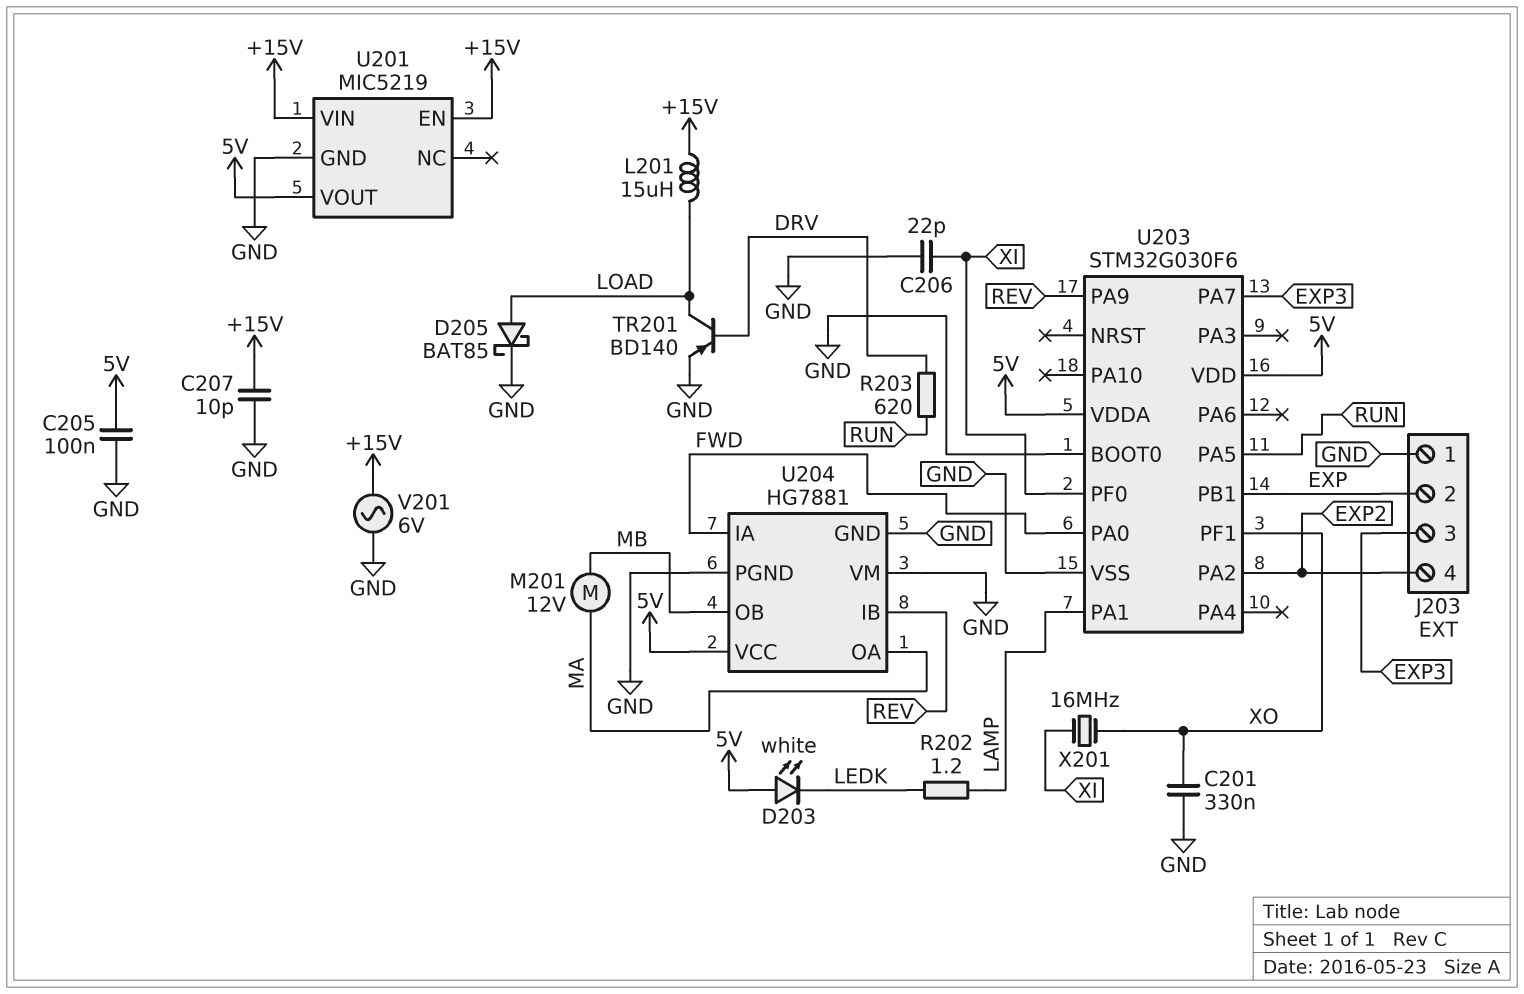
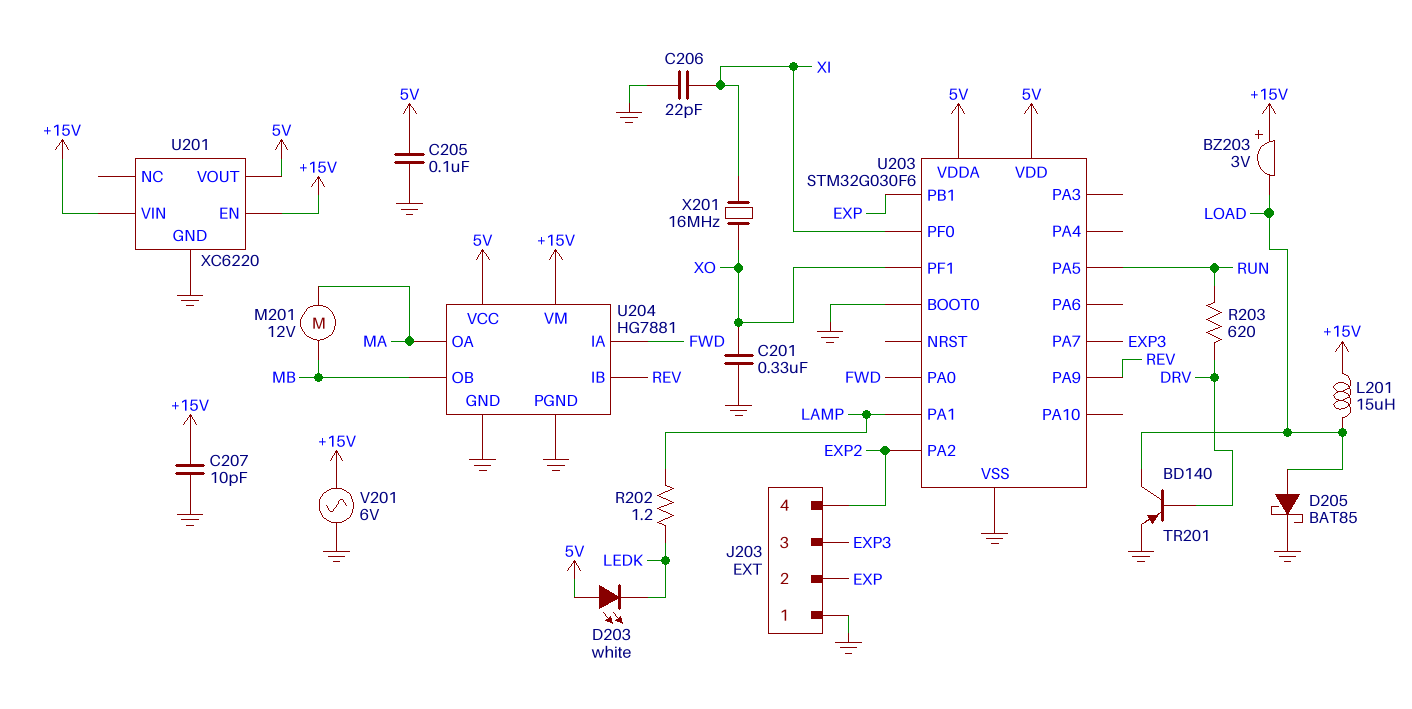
BZ203: none -> buzzer 3V (plus +15V, minus LOAD)
U201: MIC5219 -> XC6220
U204 pin VM: GND -> +15V

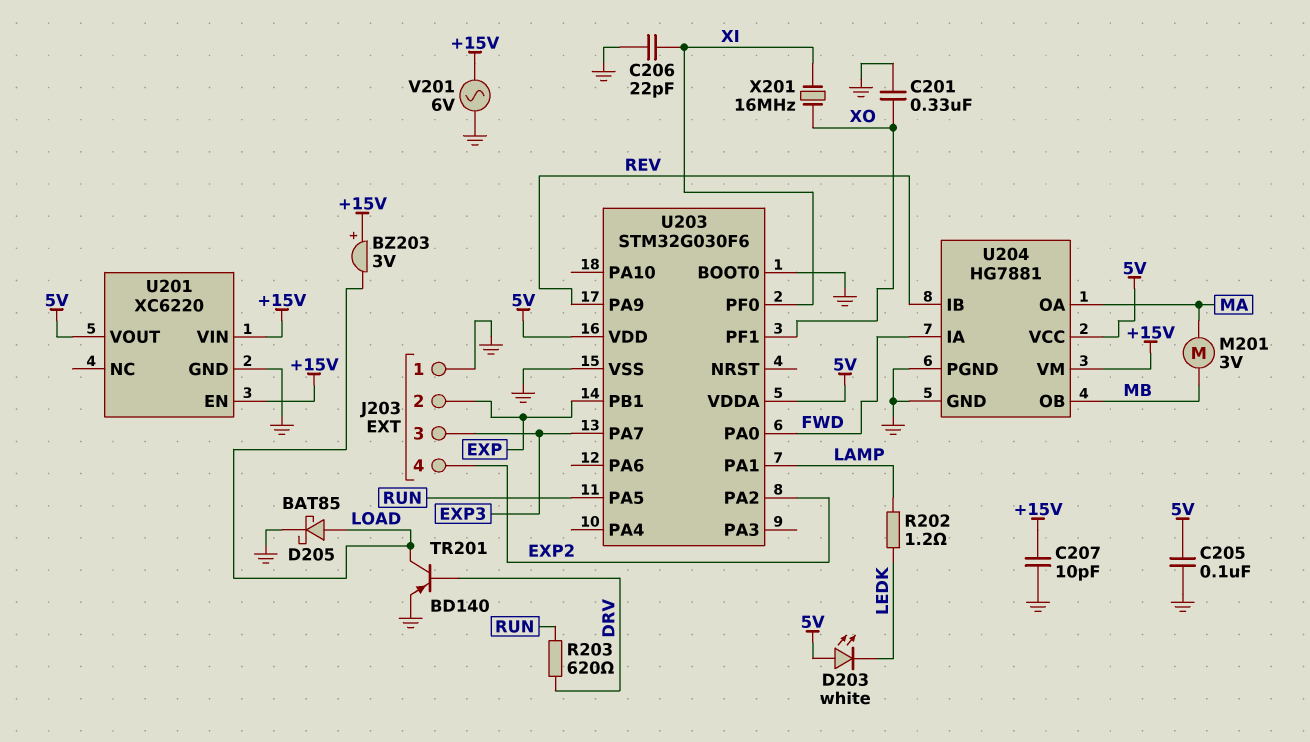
L201: 15uH (+15V, LOAD) -> none
M201: motor 12V (MA, MB) -> motor 3V (MA, MB)

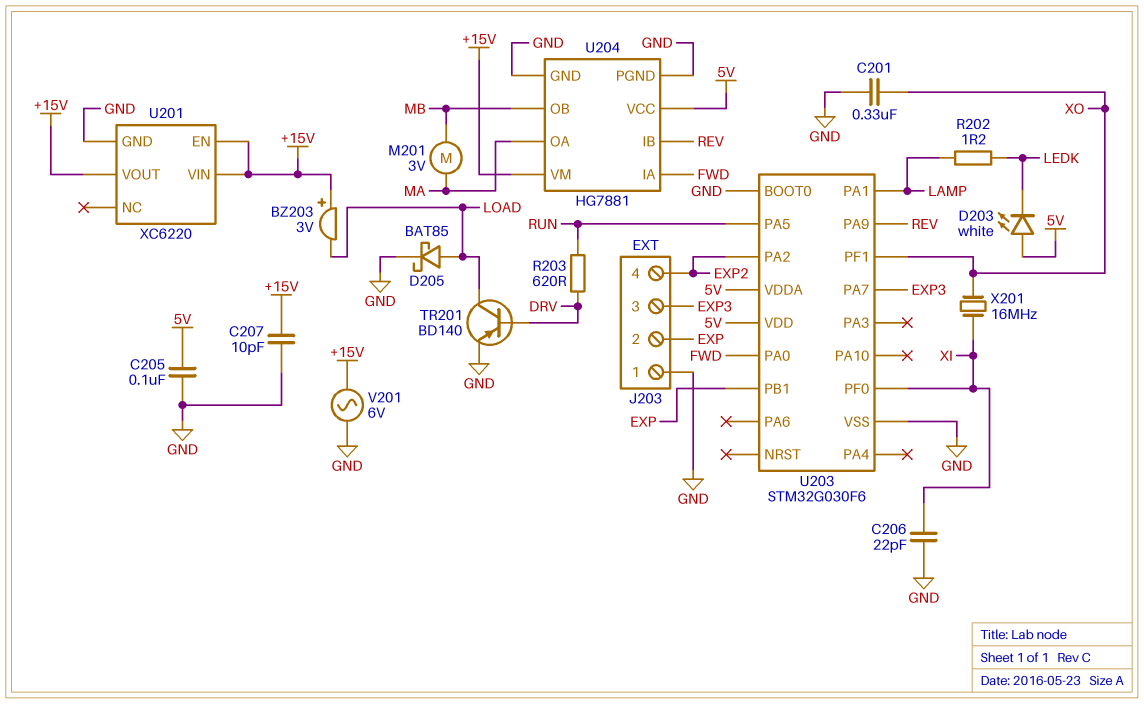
U201 pin VOUT: 5V -> +15V

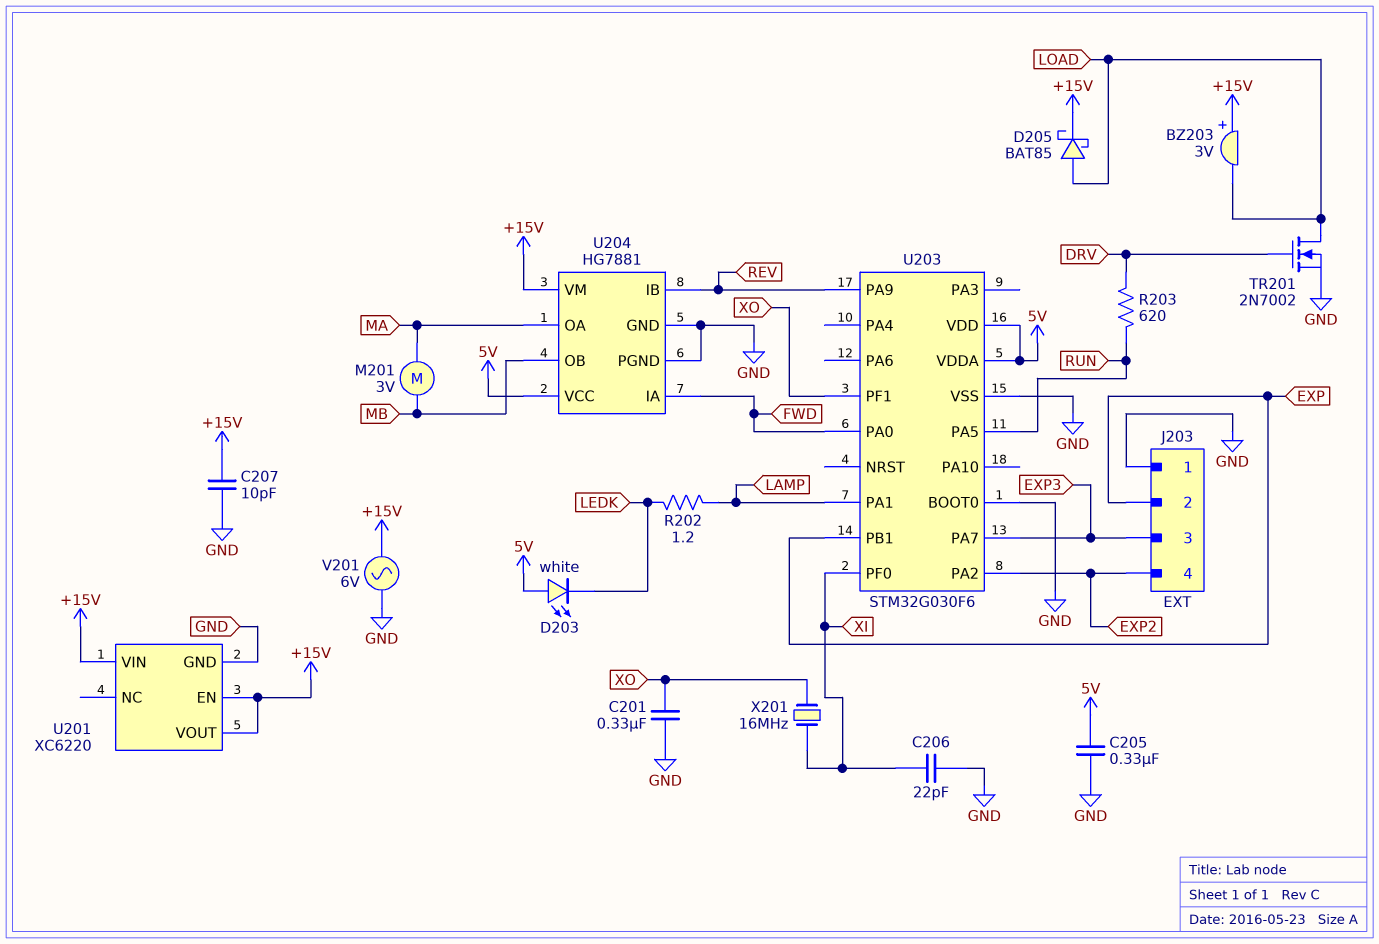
C205: 100nF (5V, GND) -> 330nF (5V, GND)
D205: schottky BAT85 (A LOAD, K GND) -> schottky BAT85 (A LOAD, K +15V)
TR201: PNP BD140 (B DRV, C LOAD, E GND) -> NMOS 2N7002 (G DRV, D LOAD, S GND)

